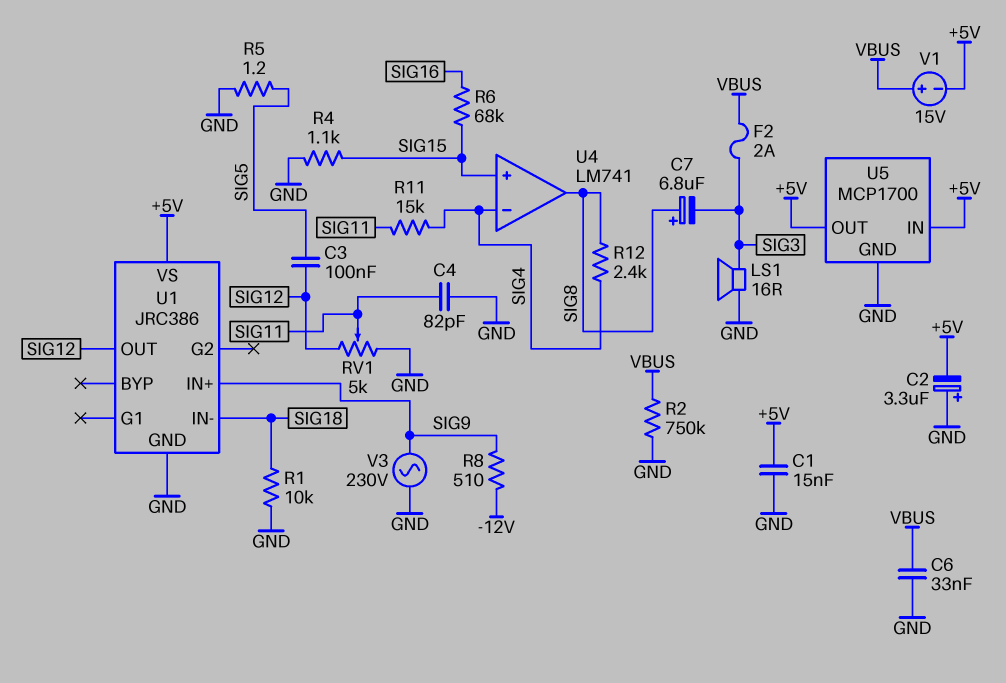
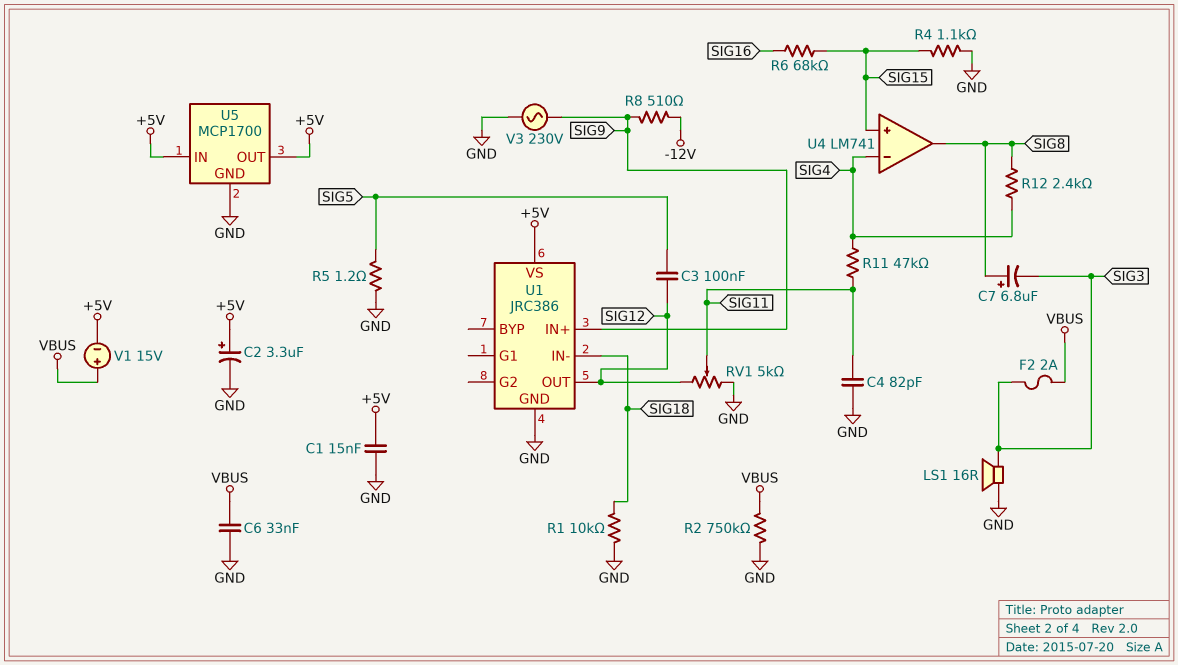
C2: 3.3uF (plus GND, minus +5V) -> 3.3uF (plus +5V, minus GND)
R11: 15k (SIG4, SIG11) -> 47k (SIG4, SIG11)

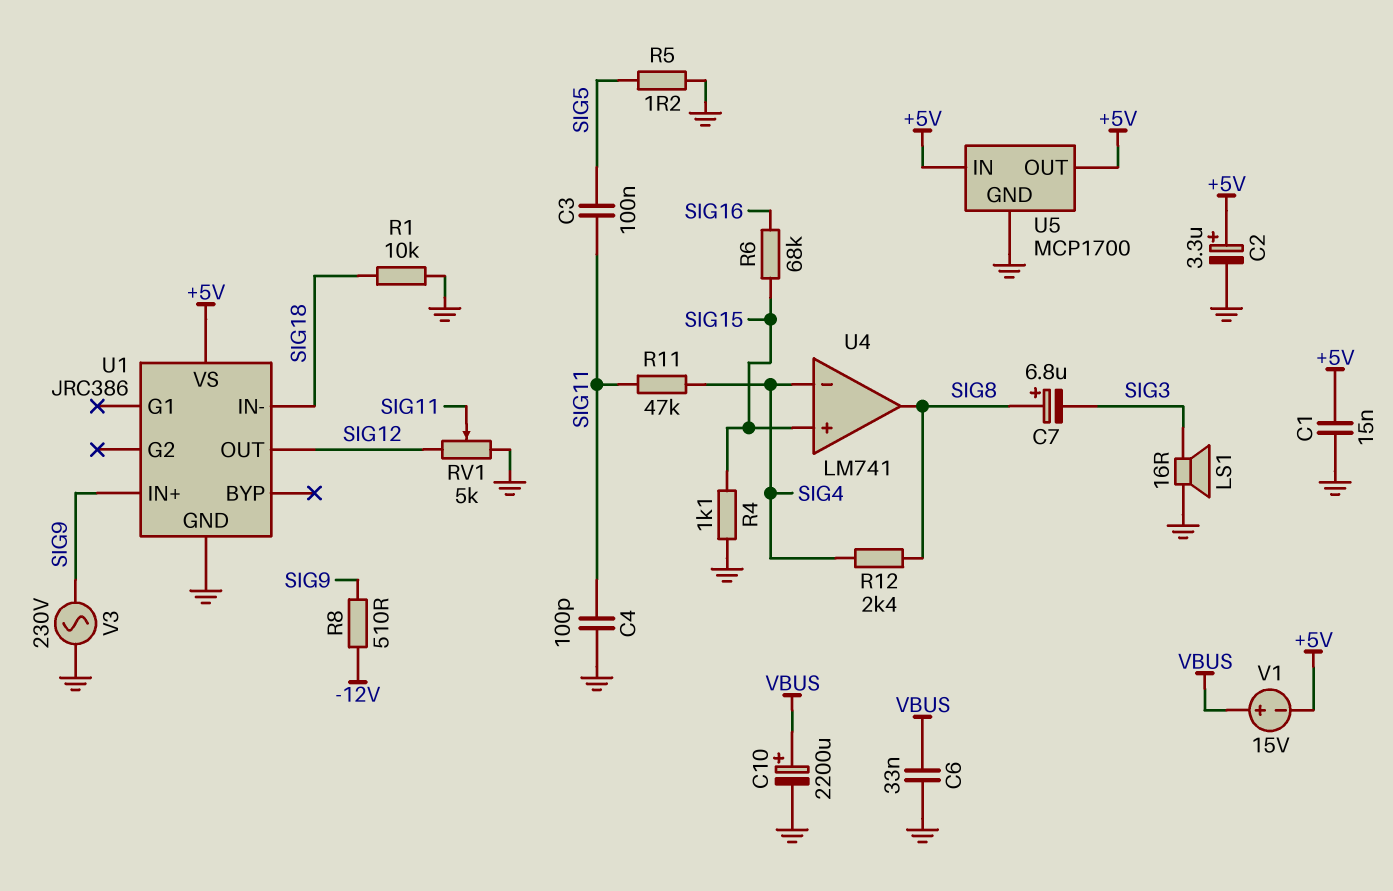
C3: 100nF (SIG5, SIG12) -> 100nF (SIG5, SIG11)
C4: 82pF (GND, SIG11) -> 100pF (GND, SIG11)
C10: none -> 2200uF (plus VBUS, minus GND)
F2: 2A (SIG3, VBUS) -> none
R2: 750k (GND, VBUS) -> none

